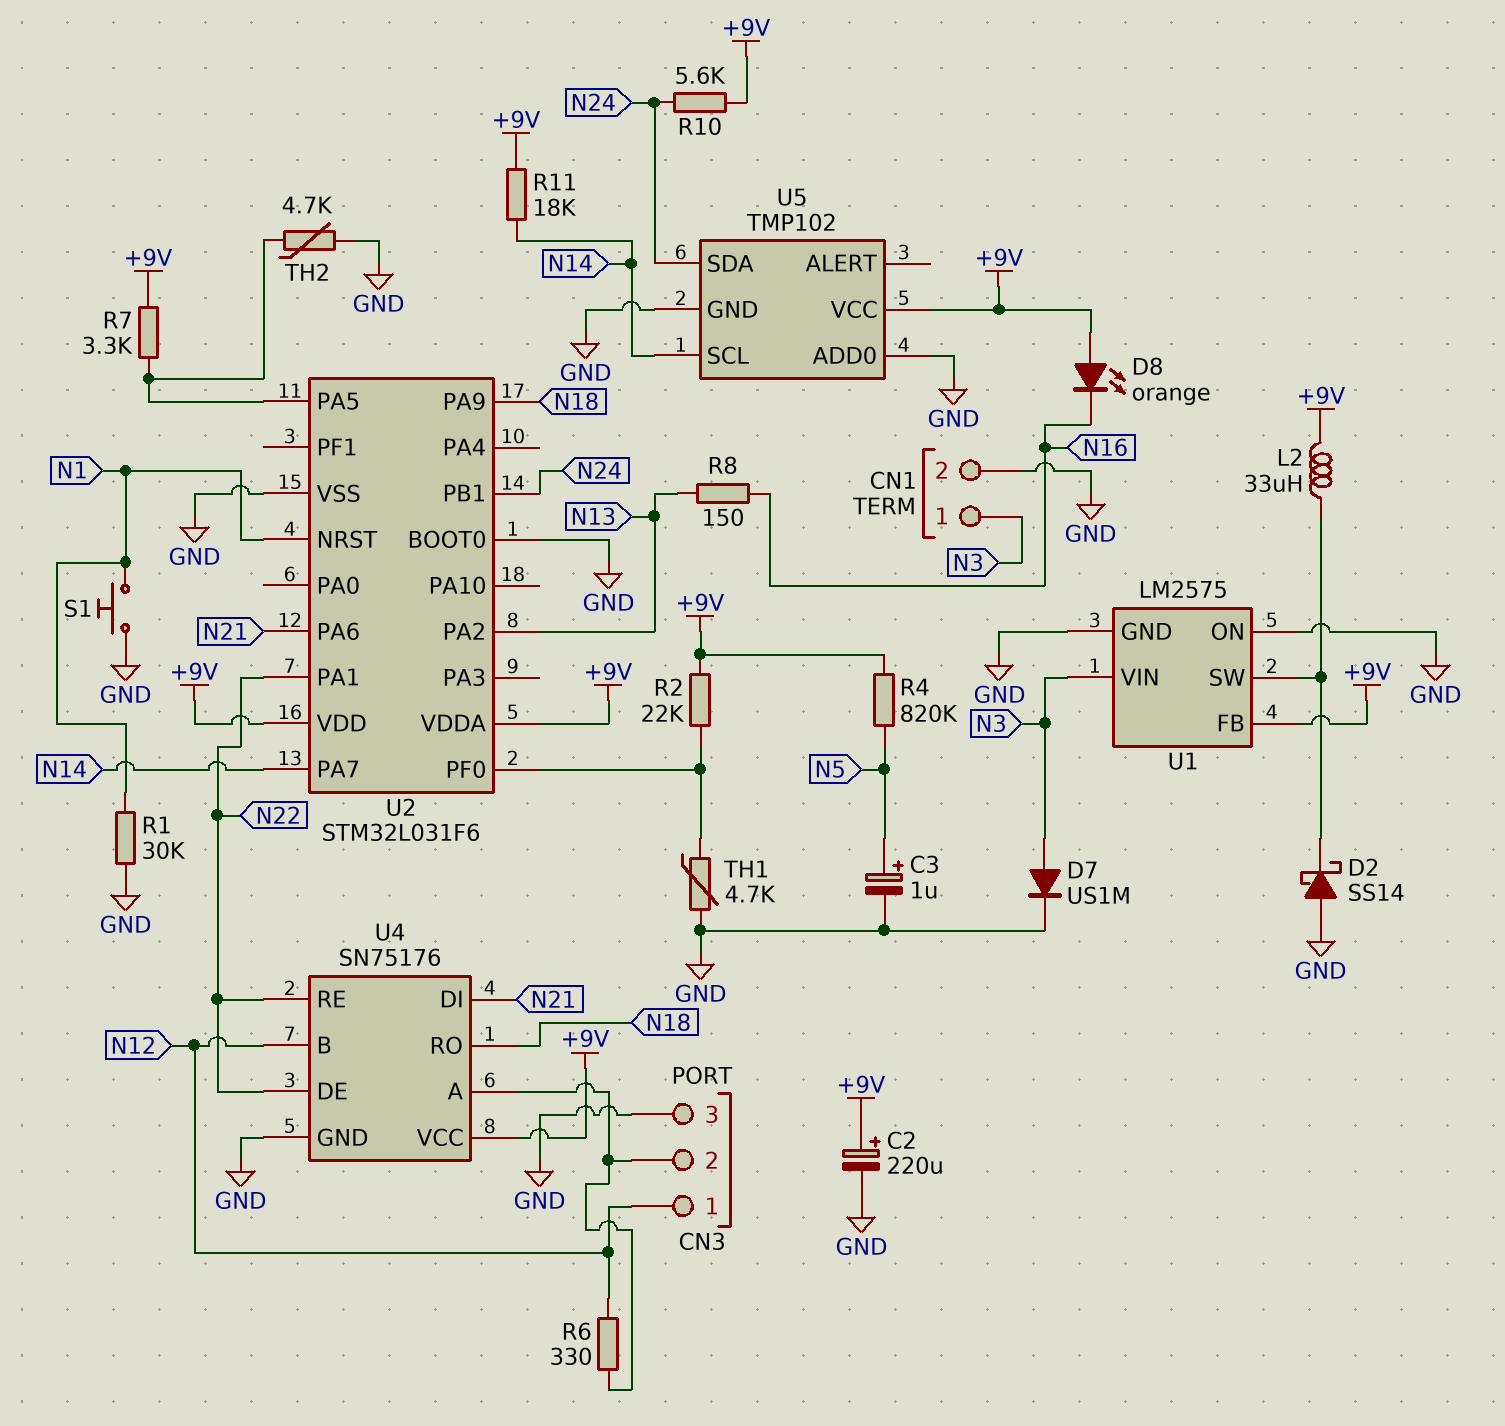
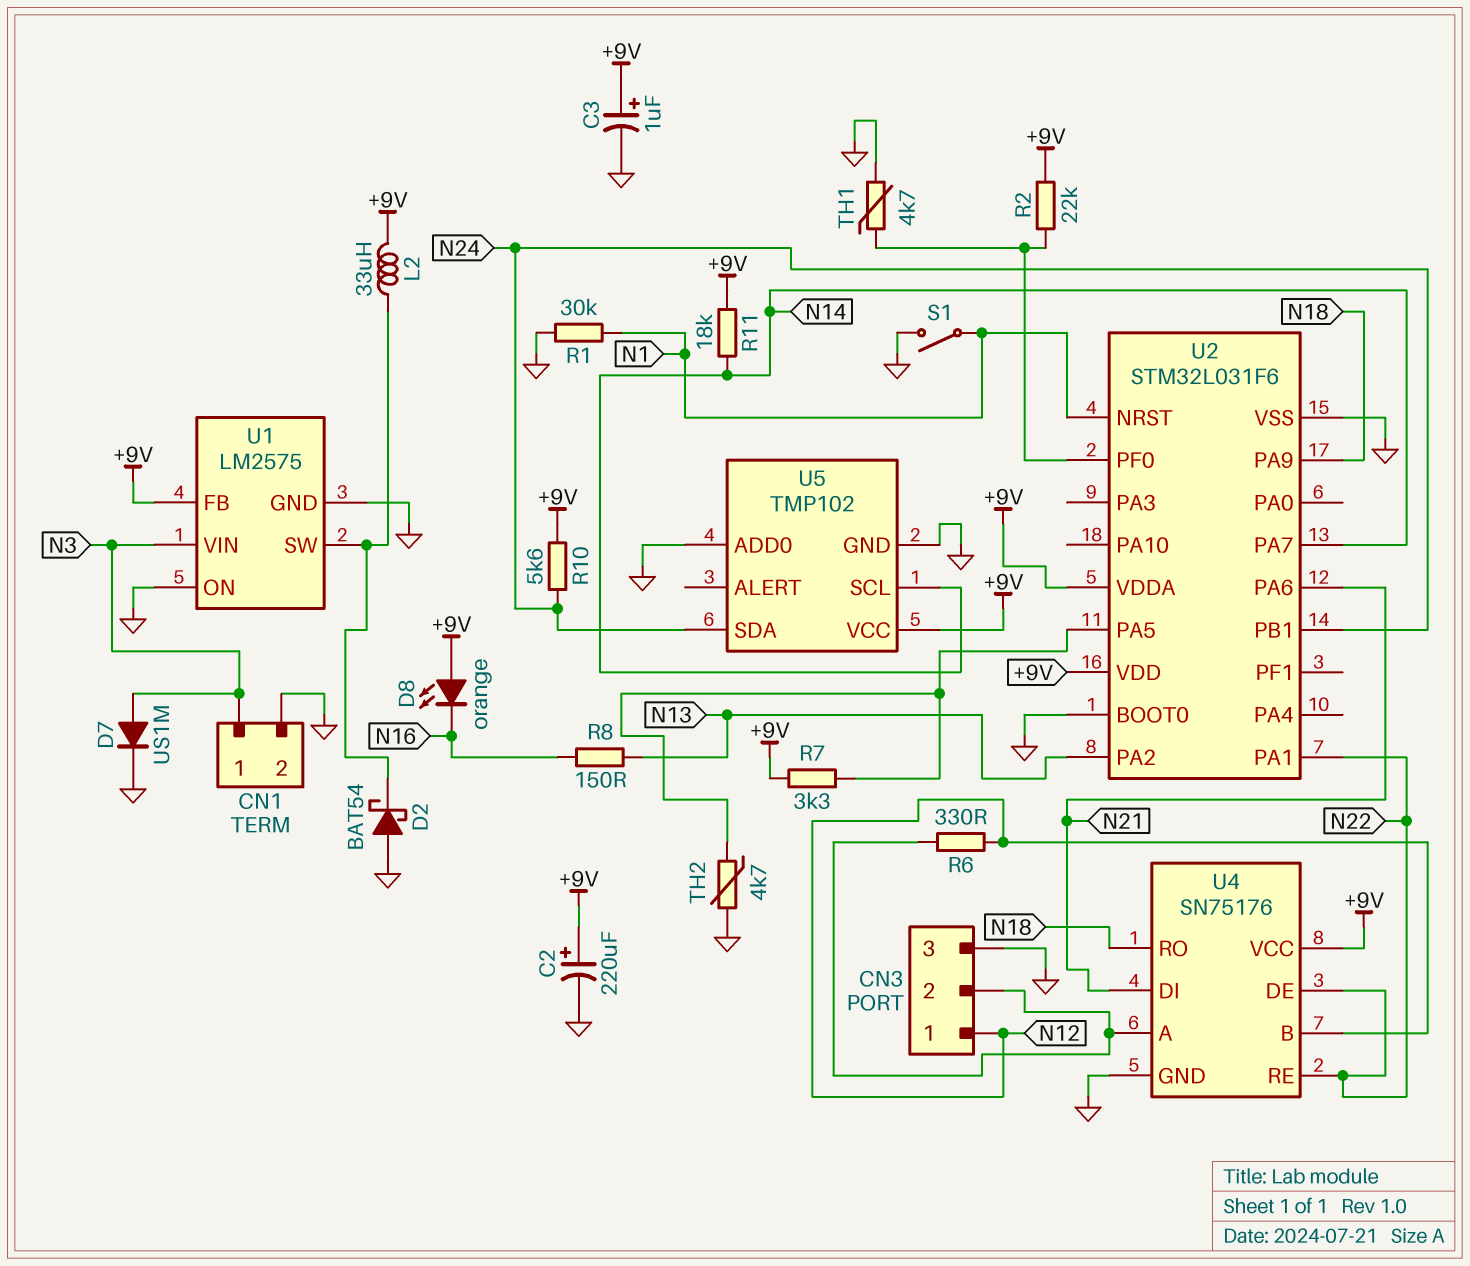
C3: 1uF (plus N5, minus GND) -> 1uF (plus +9V, minus GND)
D2: schottky SS14 (A GND, K U1/SW) -> schottky BAT54 (A GND, K U1/SW)
R4: 820k (+9V, N5) -> none
S1: button (GND, N1) -> switch (GND, N1)

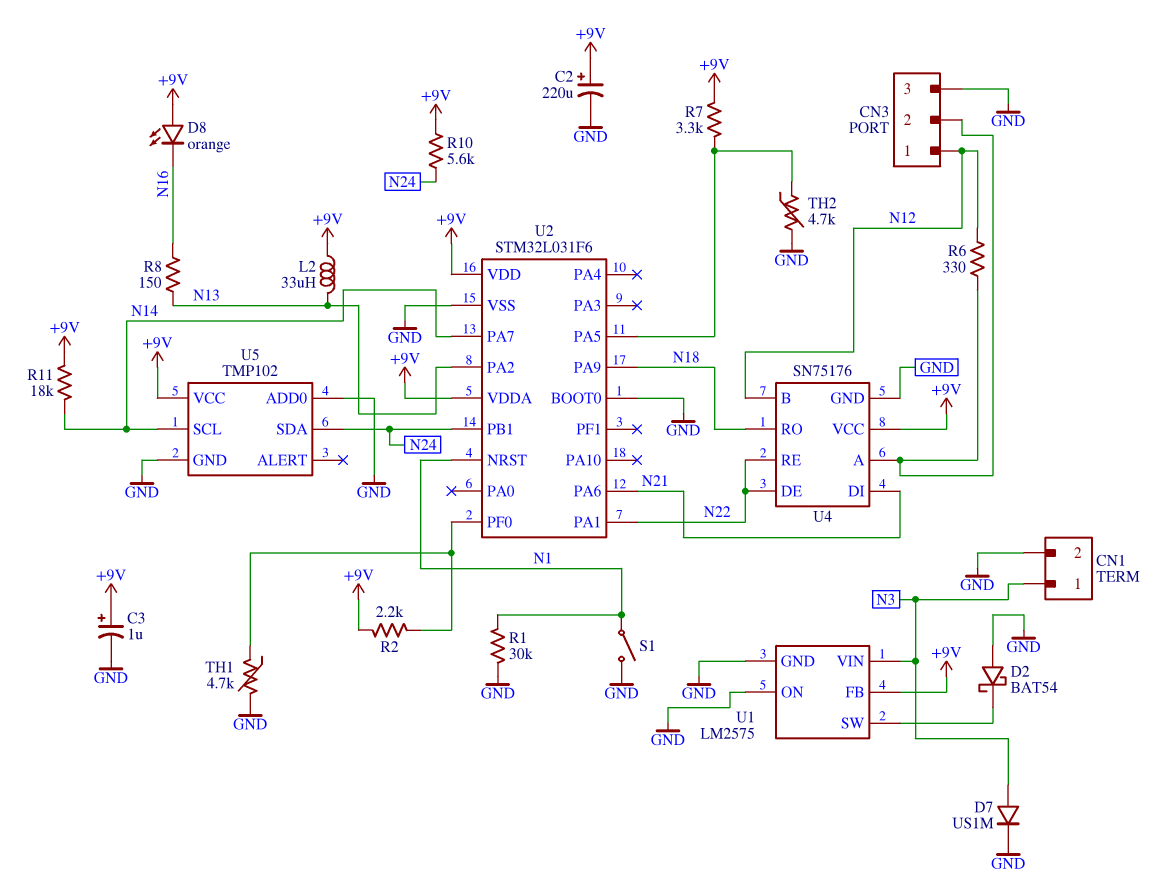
L2: 33uH (+9V, U1/SW) -> 33uH (+9V, N13)
R2: 22k (+9V, U2/PF0) -> 2.2k (+9V, U2/PF0)

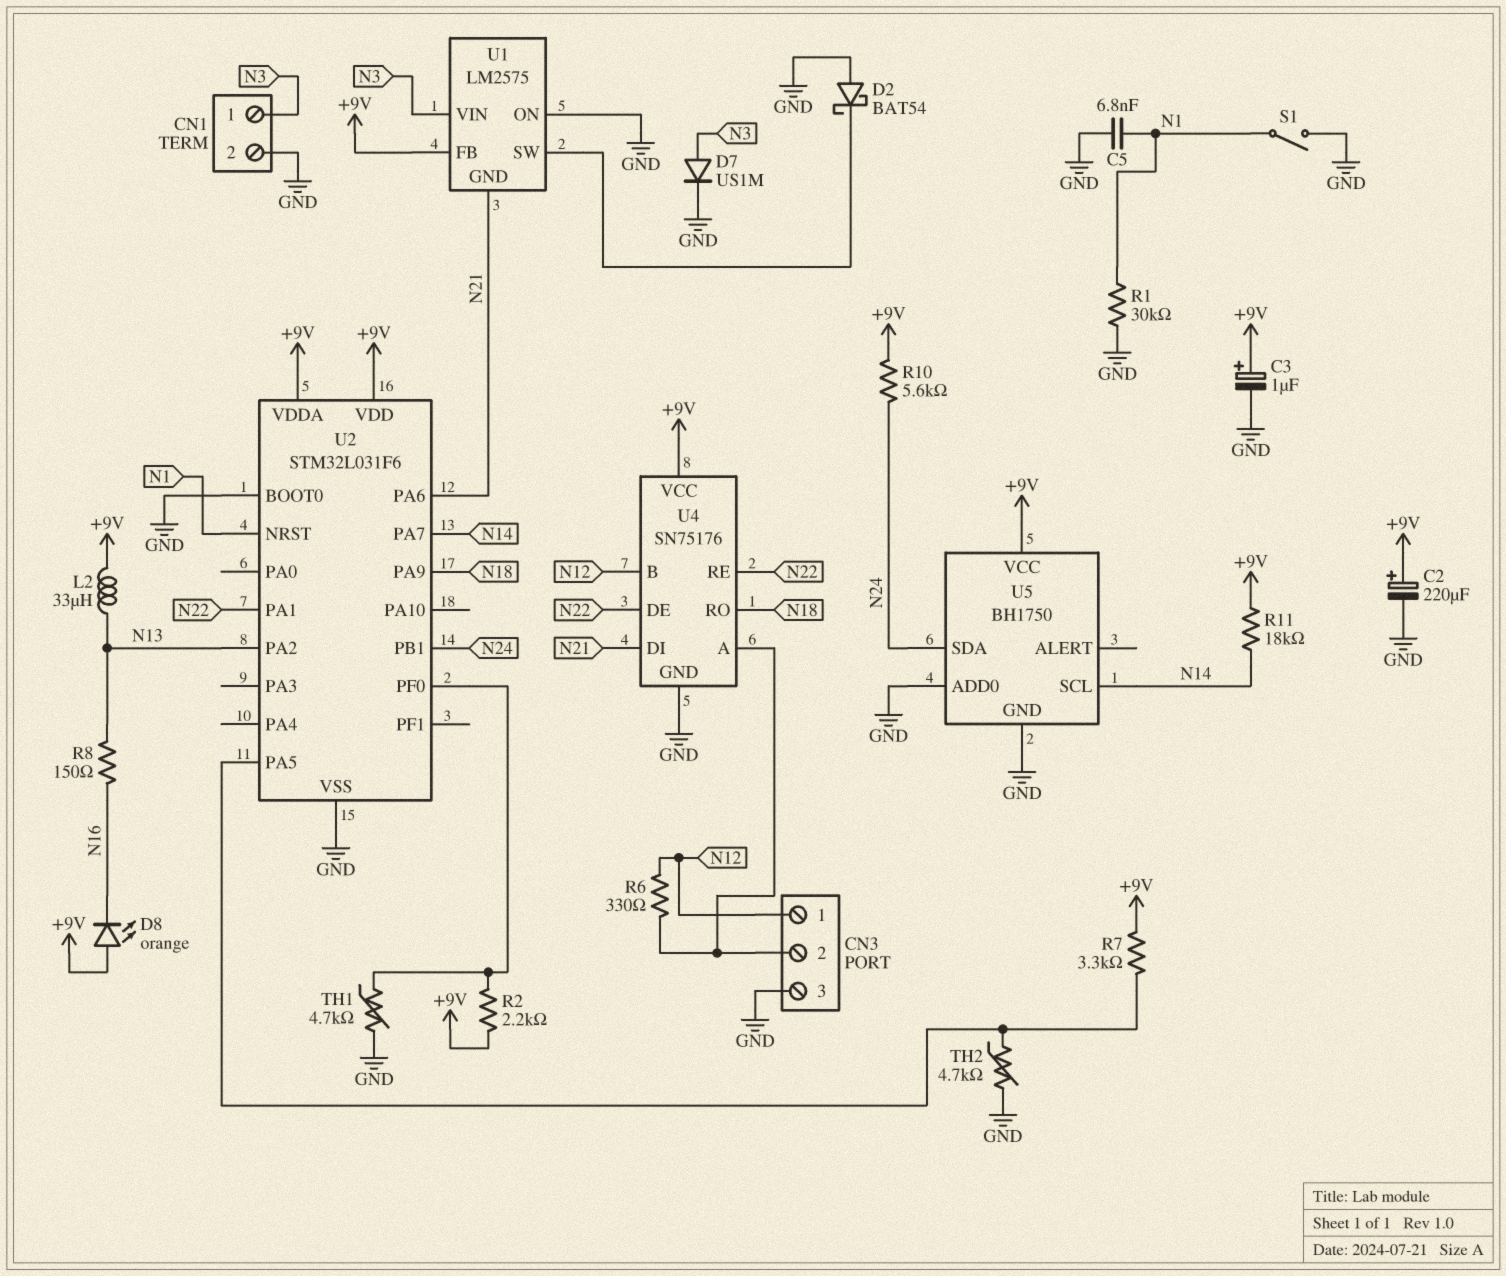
C5: none -> 6.8nF (GND, N1)
U1 pin GND: GND -> N21
U5: TMP102 -> BH1750

